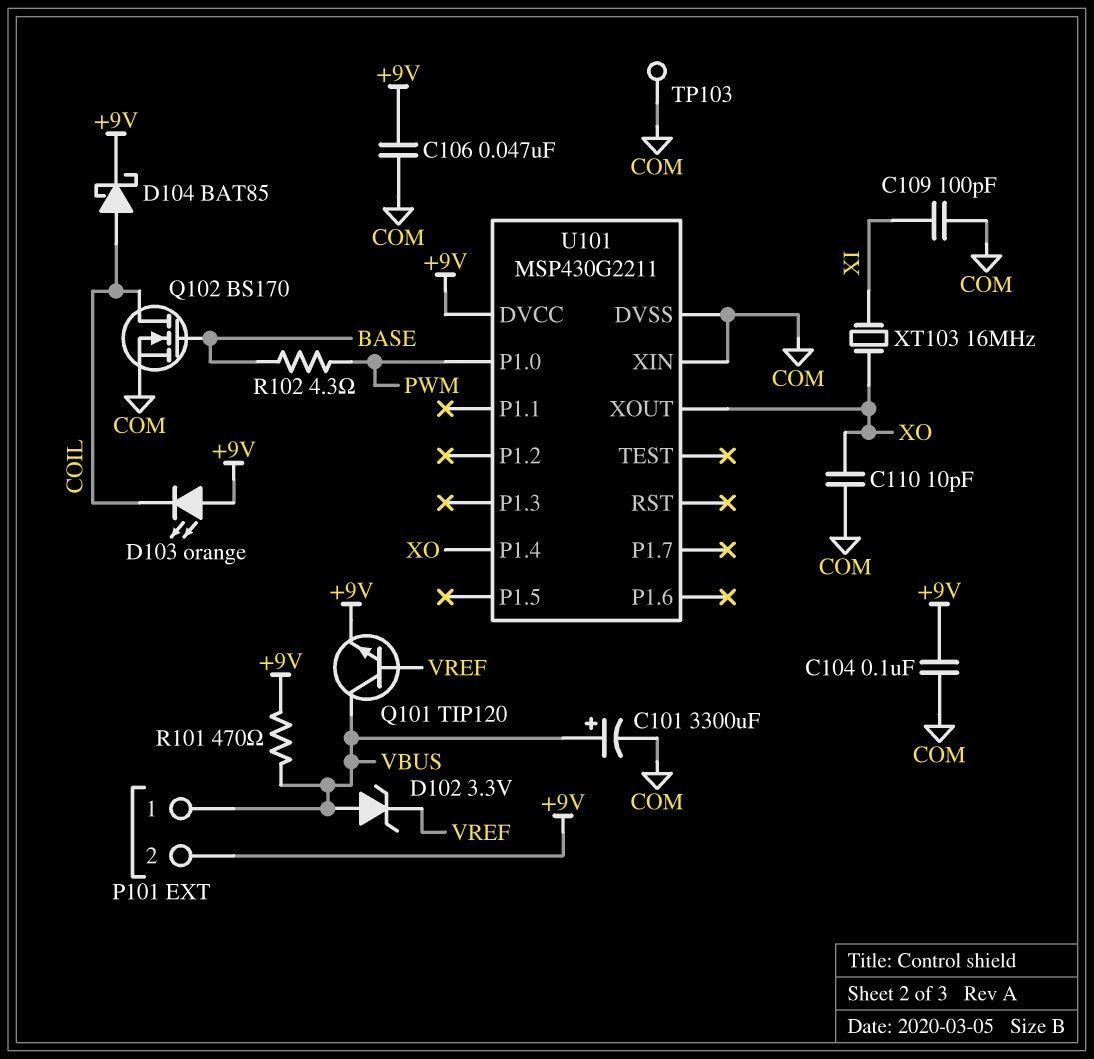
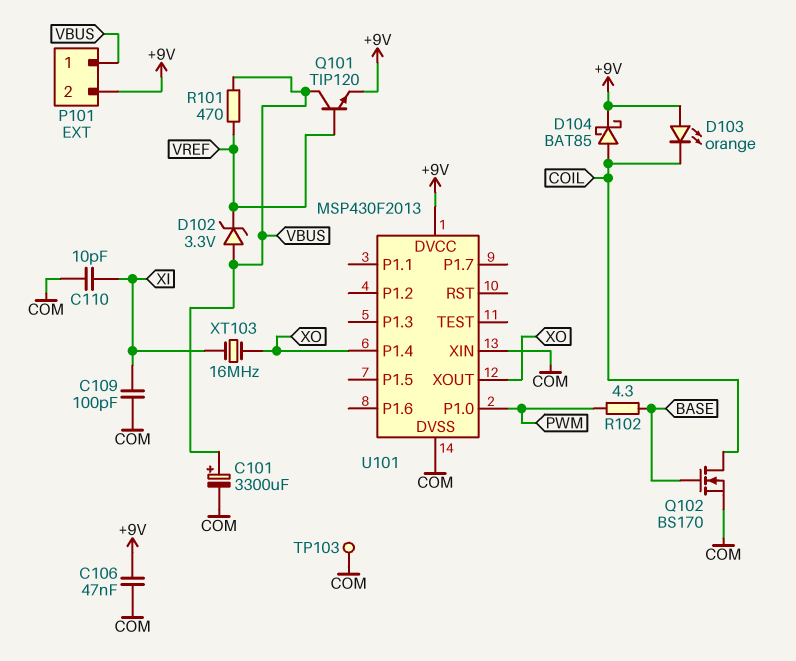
C104: 100nF (+9V, COM) -> none
C110: 10pF (COM, XO) -> 10pF (COM, XI)
R101: 470 (+9V, VBUS) -> 470 (VBUS, VREF)
U101: MSP430G2211 -> MSP430F2013

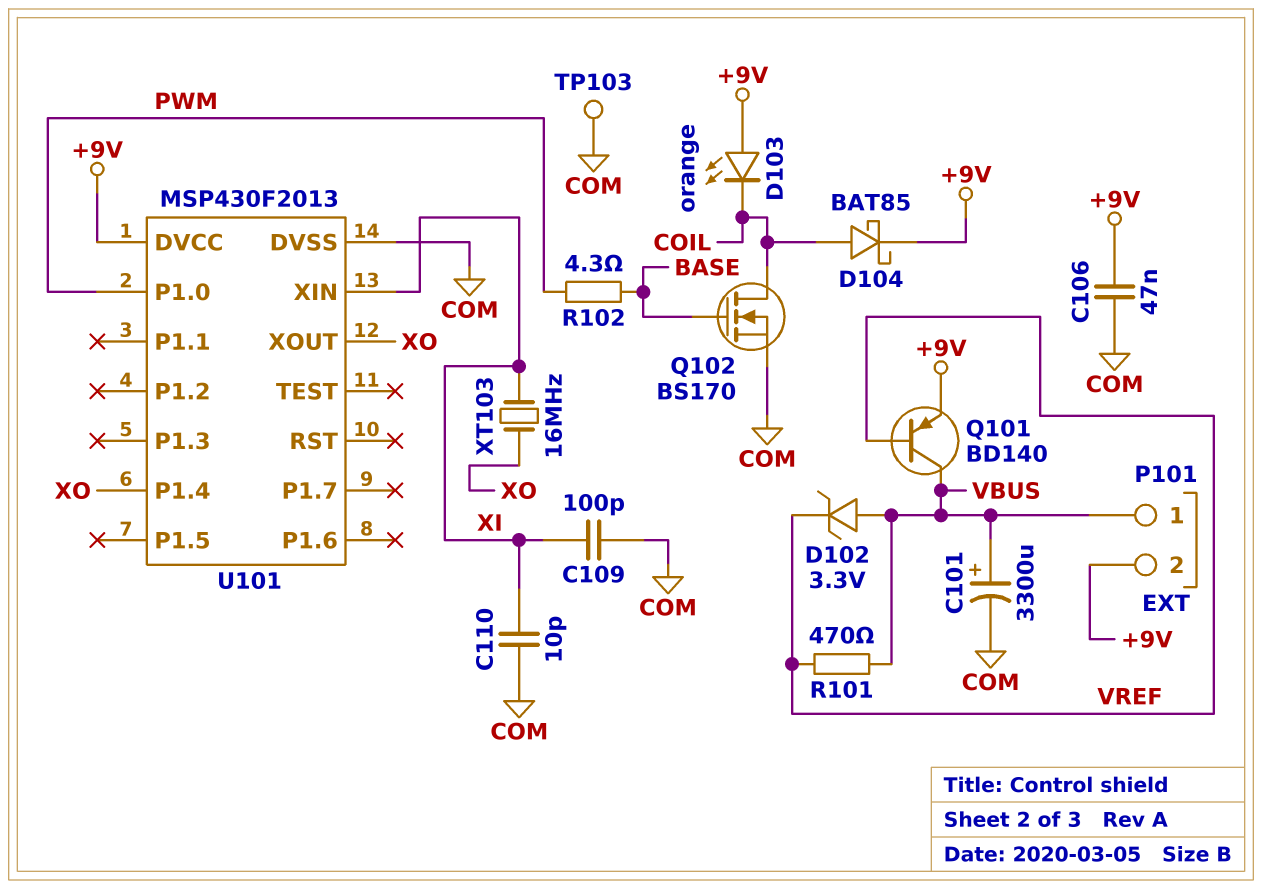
Q101: NPN TIP120 (B VREF, C VBUS, E +9V) -> PNP BD140 (B VREF, C VBUS, E +9V)
U101 pin XIN: COM -> XI

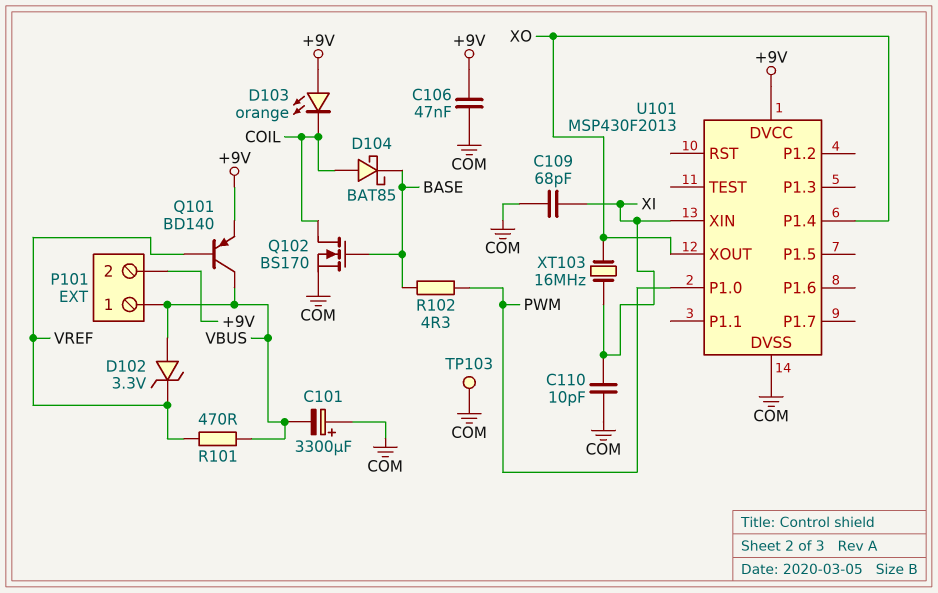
C101: 3300uF (plus VBUS, minus COM) -> 3300uF (plus COM, minus VBUS)
C109: 100pF (COM, XI) -> 68pF (COM, XI)
D104: schottky BAT85 (A COIL, K +9V) -> schottky BAT85 (A COIL, K BASE)

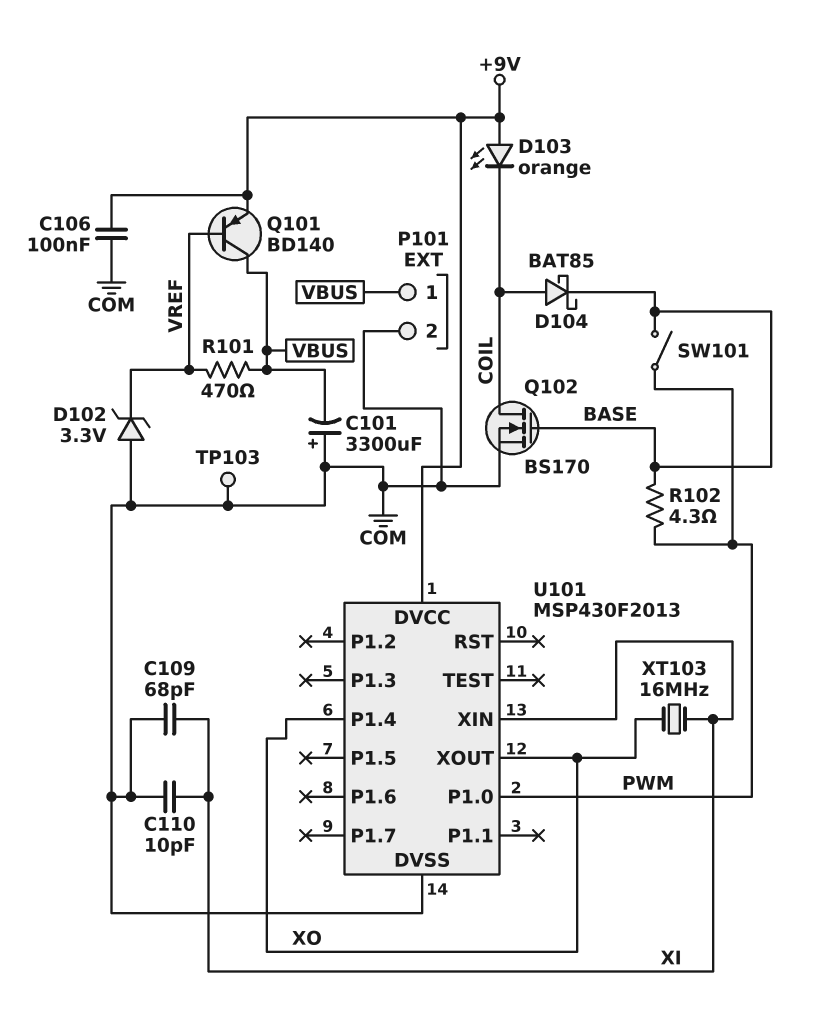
C106: 47nF (+9V, COM) -> 100nF (+9V, COM)
D102: zener 3.3V (A VBUS, K VREF) -> zener 3.3V (A COM, K VREF)
P101 pin 2: +9V -> COM
SW101: none -> switch (BASE, PWM)

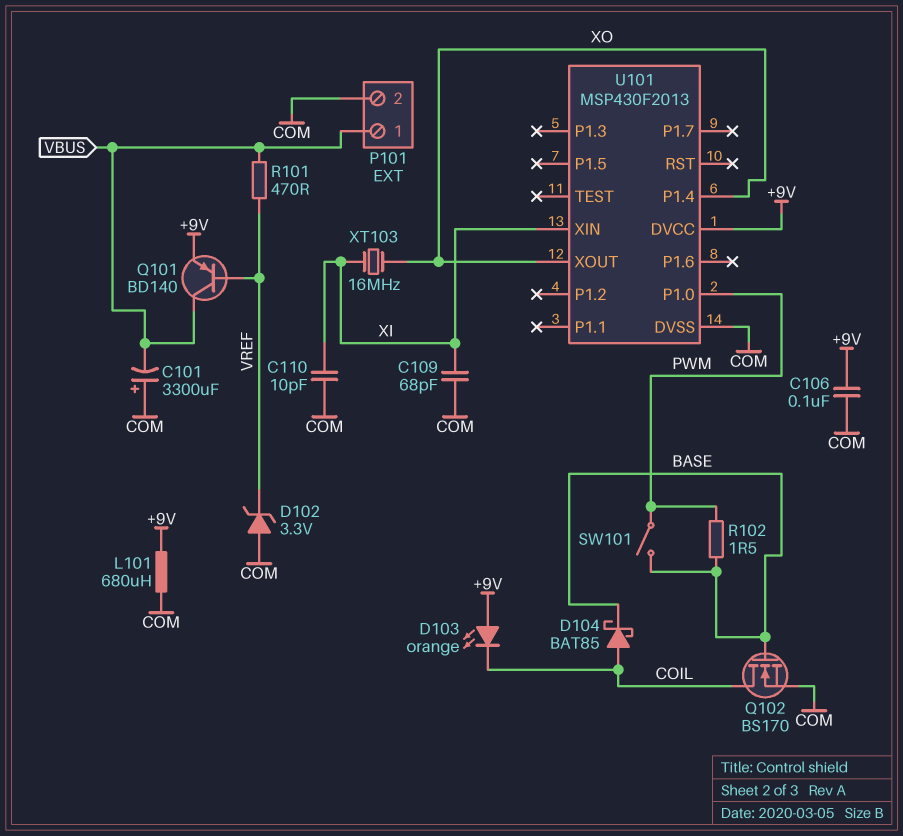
L101: none -> 680uH (+9V, COM)
R102: 4.3 (BASE, PWM) -> 1.5 (BASE, PWM)
TP103: test point (COM) -> none

